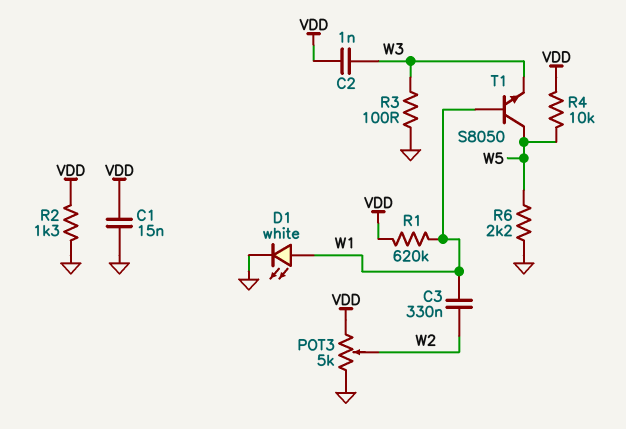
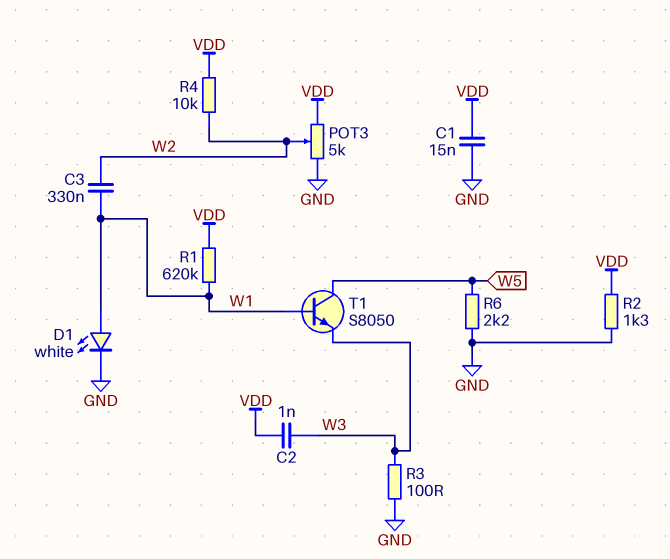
R4: 10k (VDD, W5) -> 10k (VDD, W2)

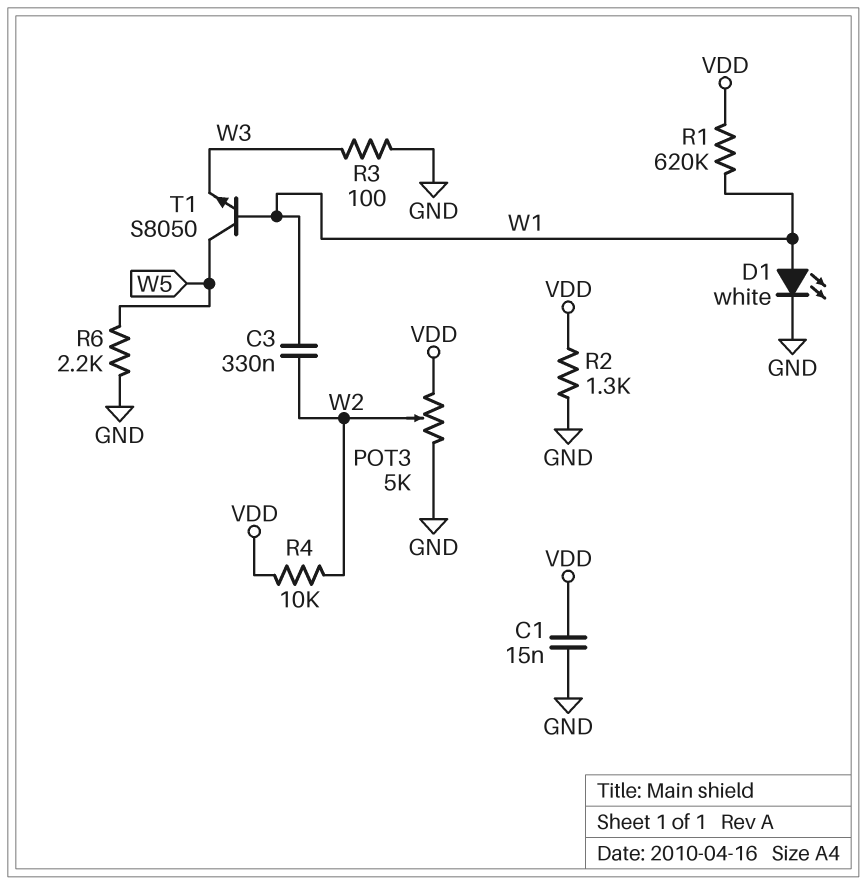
C2: 1nF (VDD, W3) -> none

